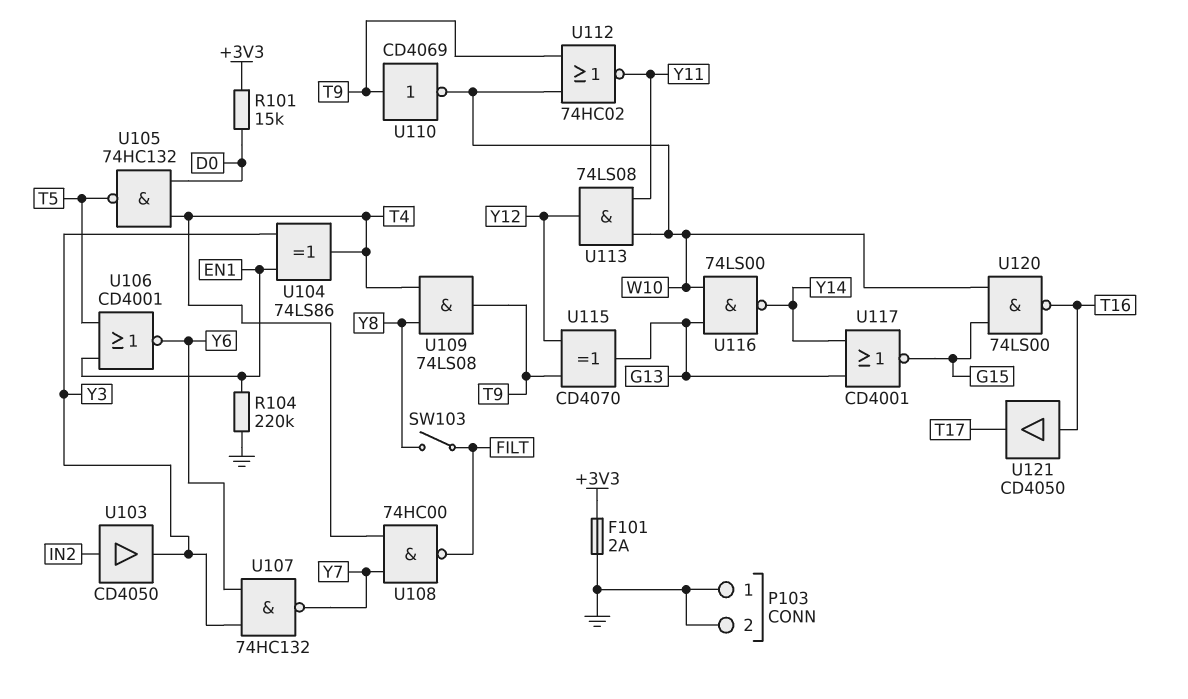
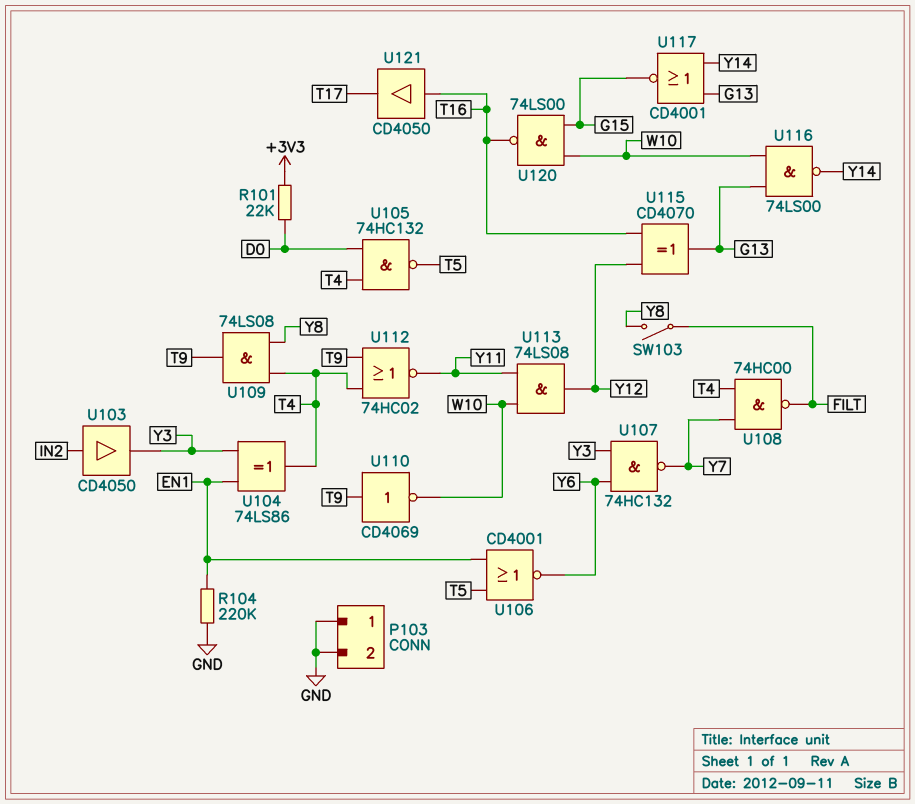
F101: 2A (+3V3, GND) -> none
R101: 15k (+3V3, D0) -> 22k (+3V3, D0)
U112: NOR 74HC02 (in T9, in W10, out Y11) -> NOR 74HC02 (in T4, in T9, out Y11)
U115: XOR CD4070 (in T9, in Y12, out G13) -> XOR CD4070 (in T16, in Y12, out G13)

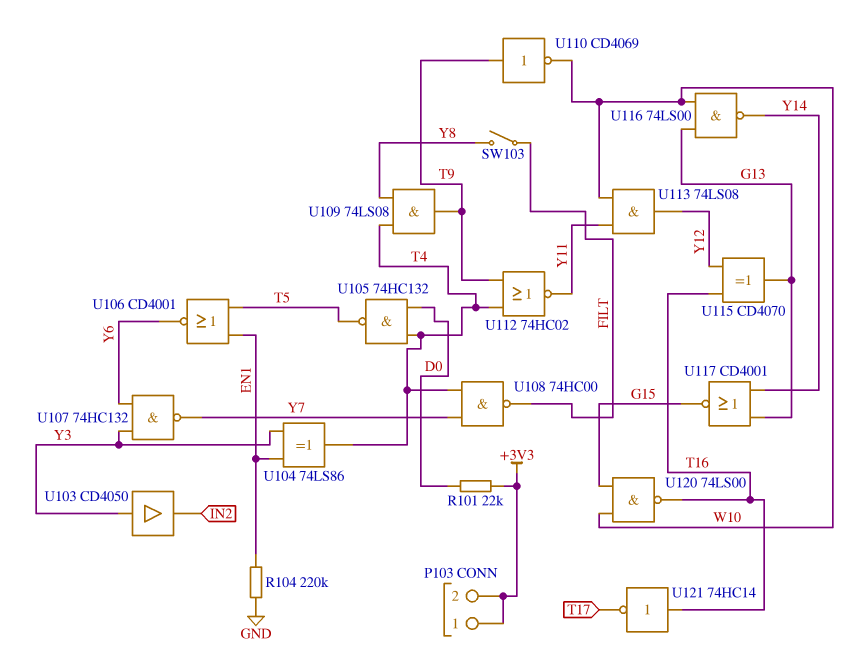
P103 pin 1: GND -> +3V3
P103 pin 2: GND -> +3V3
U103: buffer CD4050 (in IN2, out Y3) -> buffer CD4050 (in Y3, out IN2)
U121: buffer CD4050 (in T16, out T17) -> NOT 74HC14 (in T16, out T17)

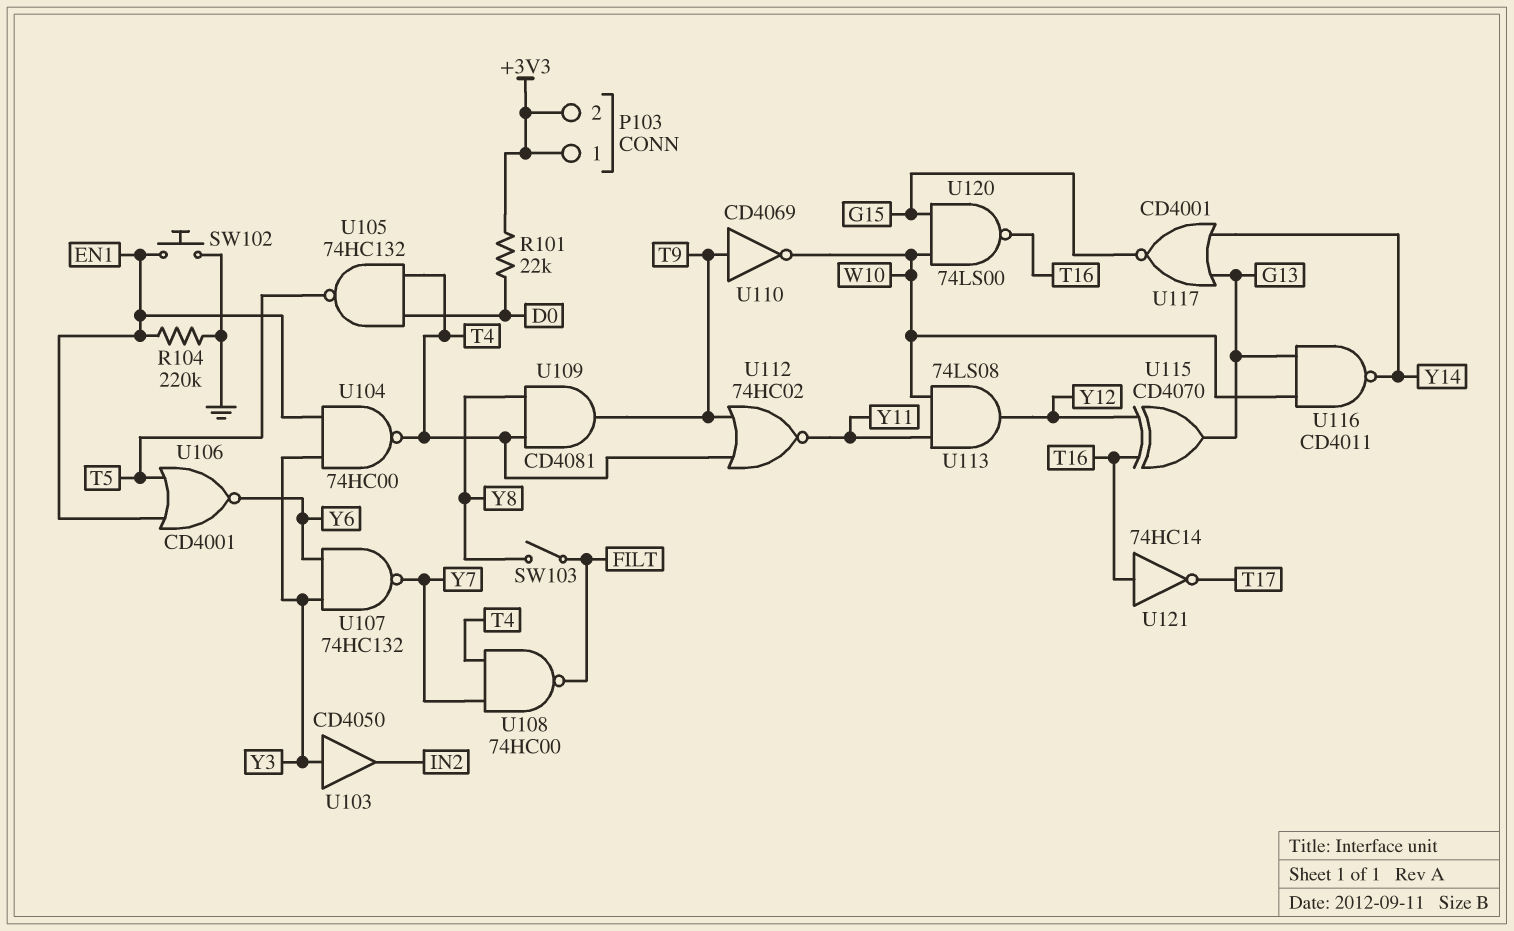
SW102: none -> button (EN1, GND)
U104: XOR 74LS86 (in EN1, in Y3, out T4) -> NAND 74HC00 (in EN1, in Y3, out T4)
U109: AND 74LS08 (in T4, in Y8, out T9) -> AND CD4081 (in T4, in Y8, out T9)
U116: NAND 74LS00 (in G13, in W10, out Y14) -> NAND CD4011 (in G13, in W10, out Y14)

